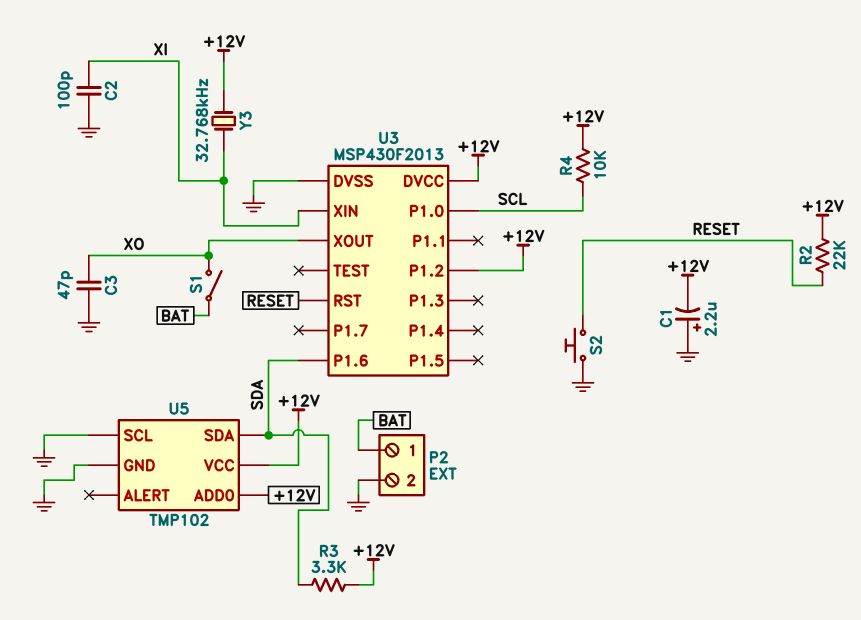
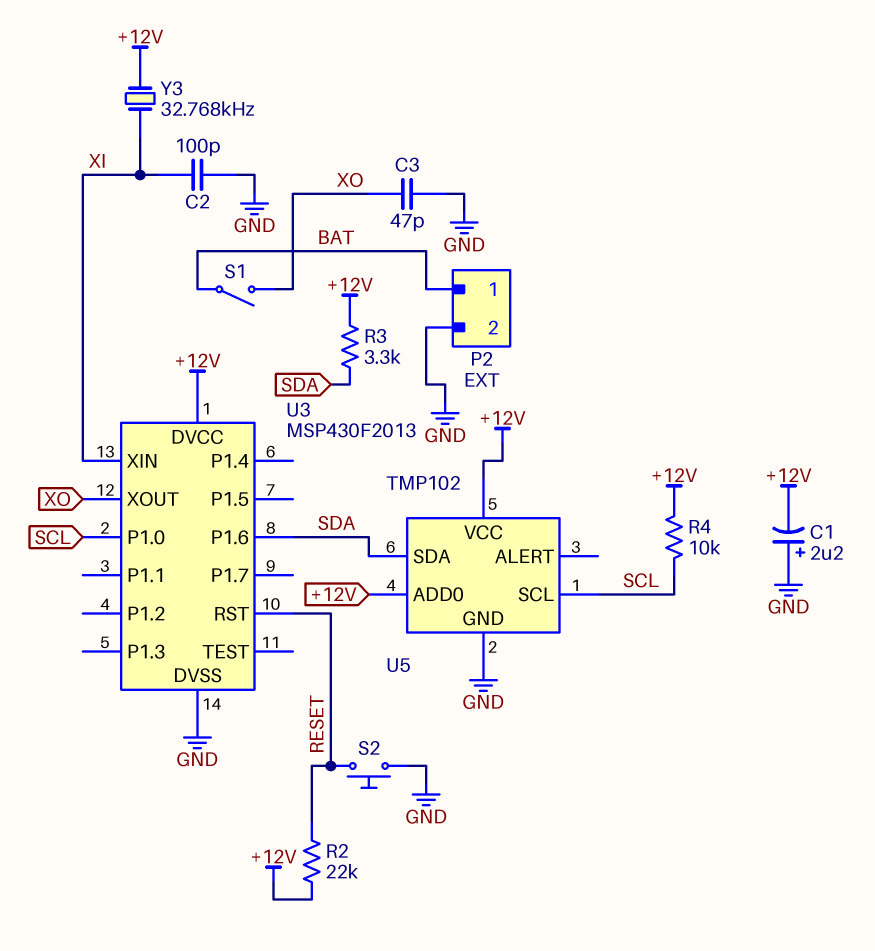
U3 pin P1.2: +12V -> none
U5 pin SCL: GND -> SCL

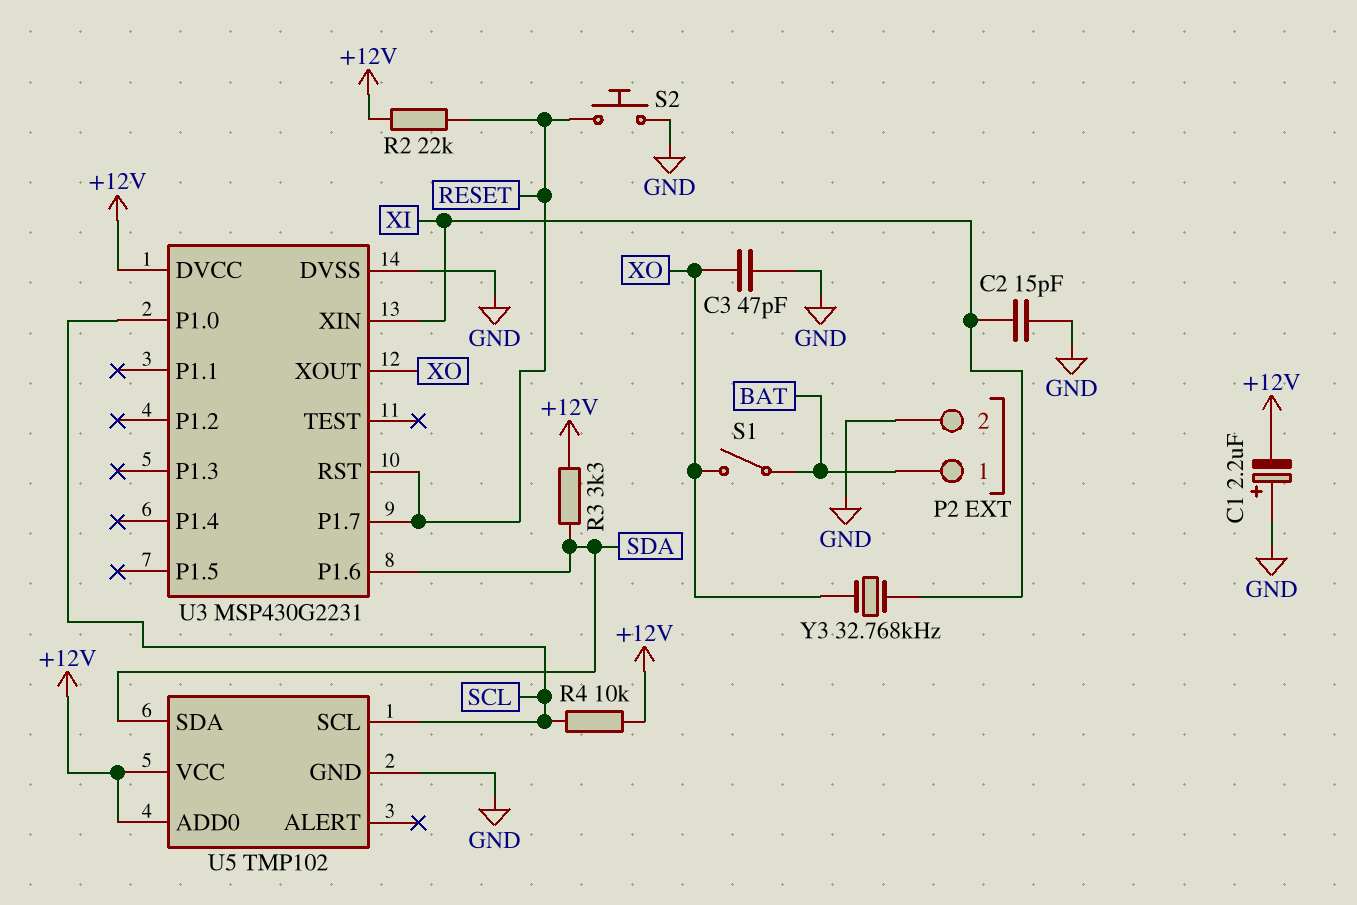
C2: 100pF (GND, XI) -> 15pF (GND, XI)
U3: MSP430F2013 -> MSP430G2231
U3 pin P1.7: none -> RESET
Y3: 32.768kHz (+12V, XI) -> 32.768kHz (XI, XO)

